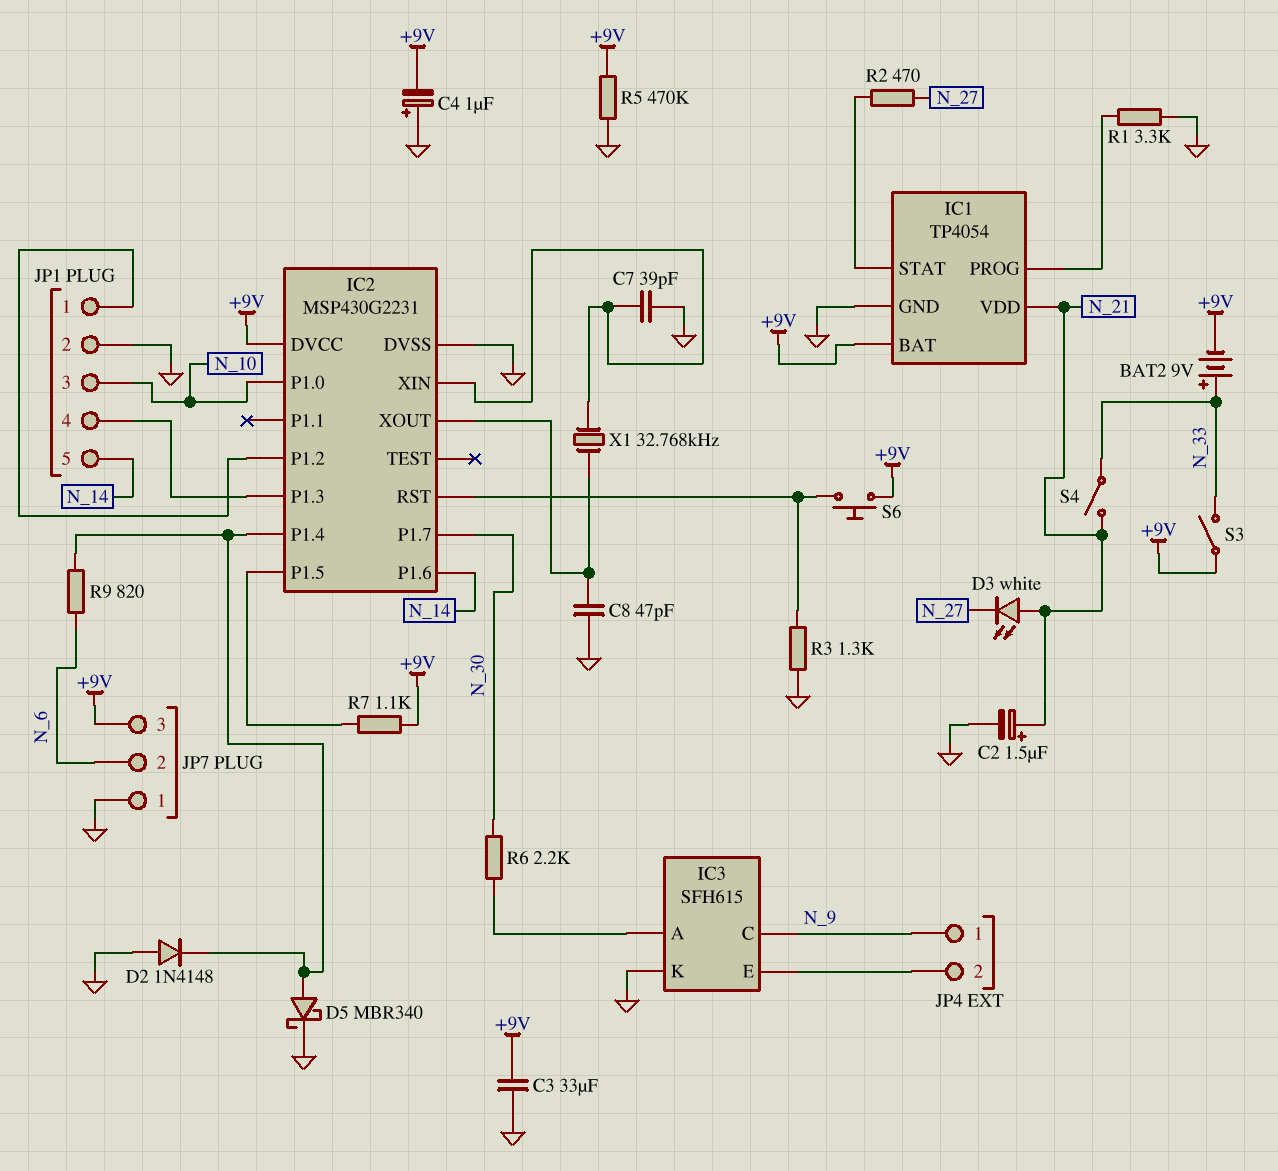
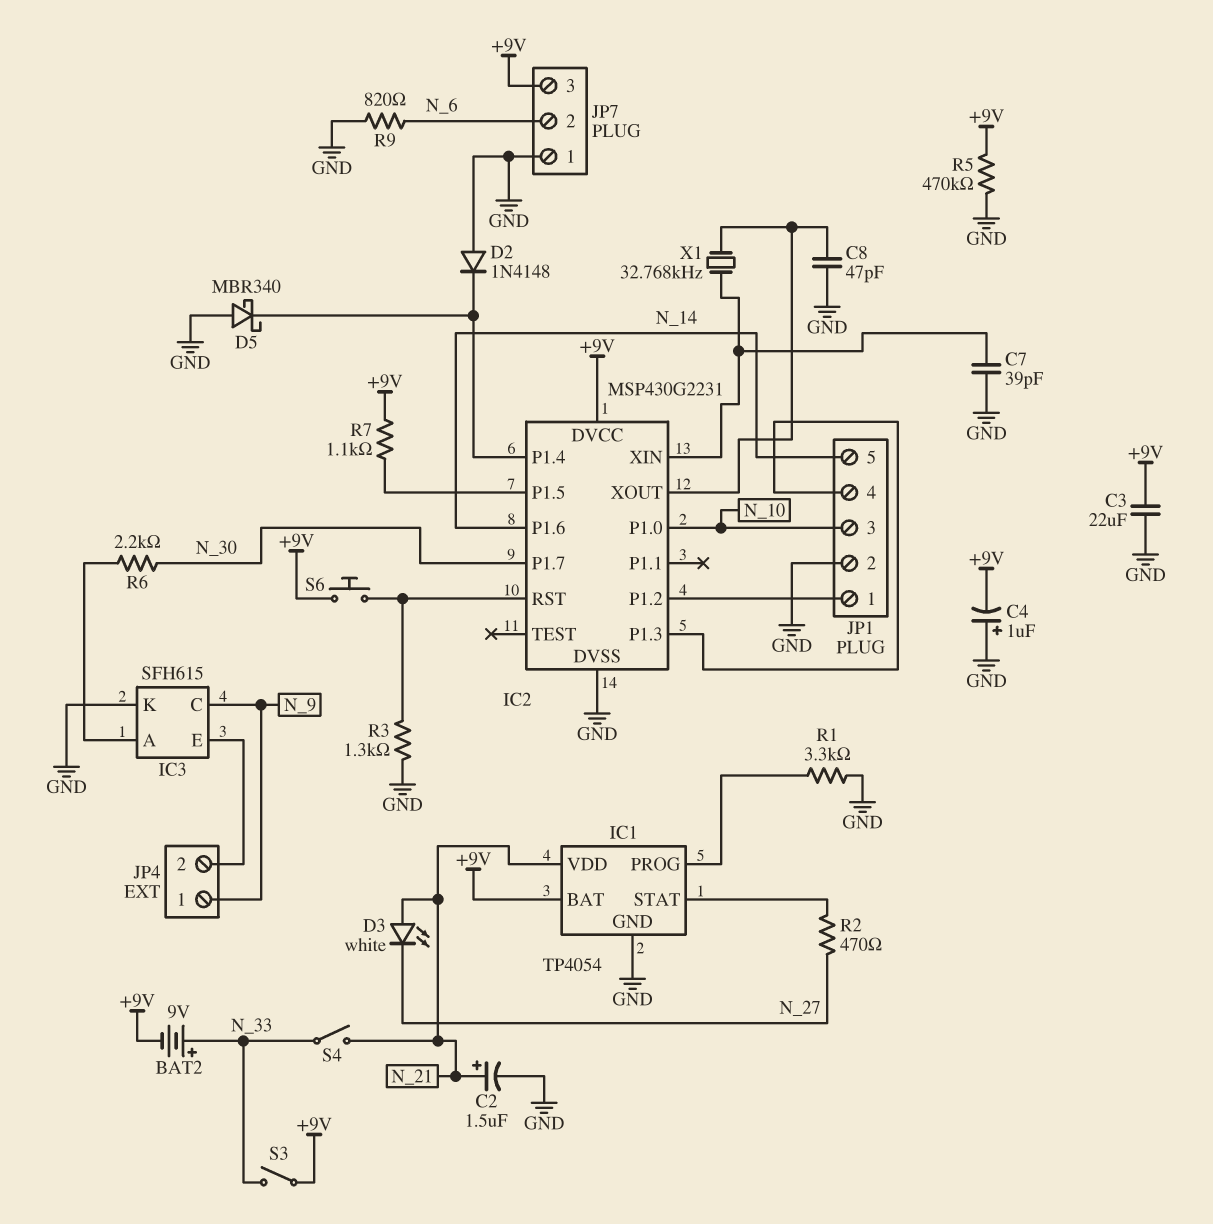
C3: 33uF (+9V, GND) -> 22uF (+9V, GND)
D5: schottky MBR340 (A IC2/P1.4, K GND) -> schottky MBR340 (A GND, K IC2/P1.4)
R9: 820 (IC2/P1.4, N_6) -> 820 (GND, N_6)

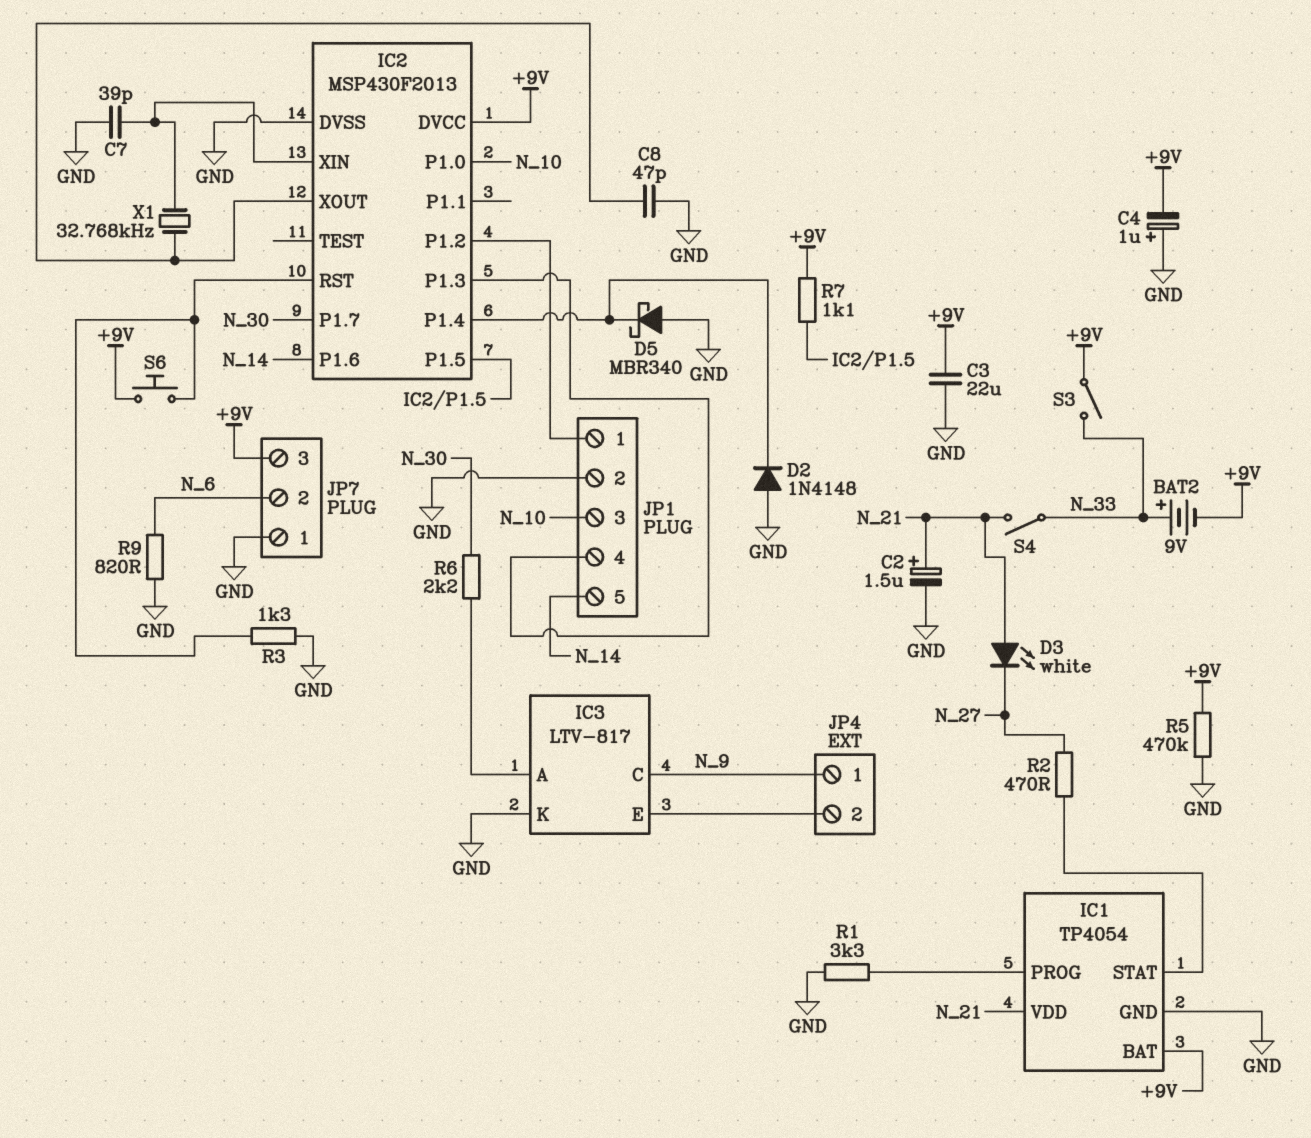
IC2: MSP430G2231 -> MSP430F2013
IC3: SFH615 -> LTV-817

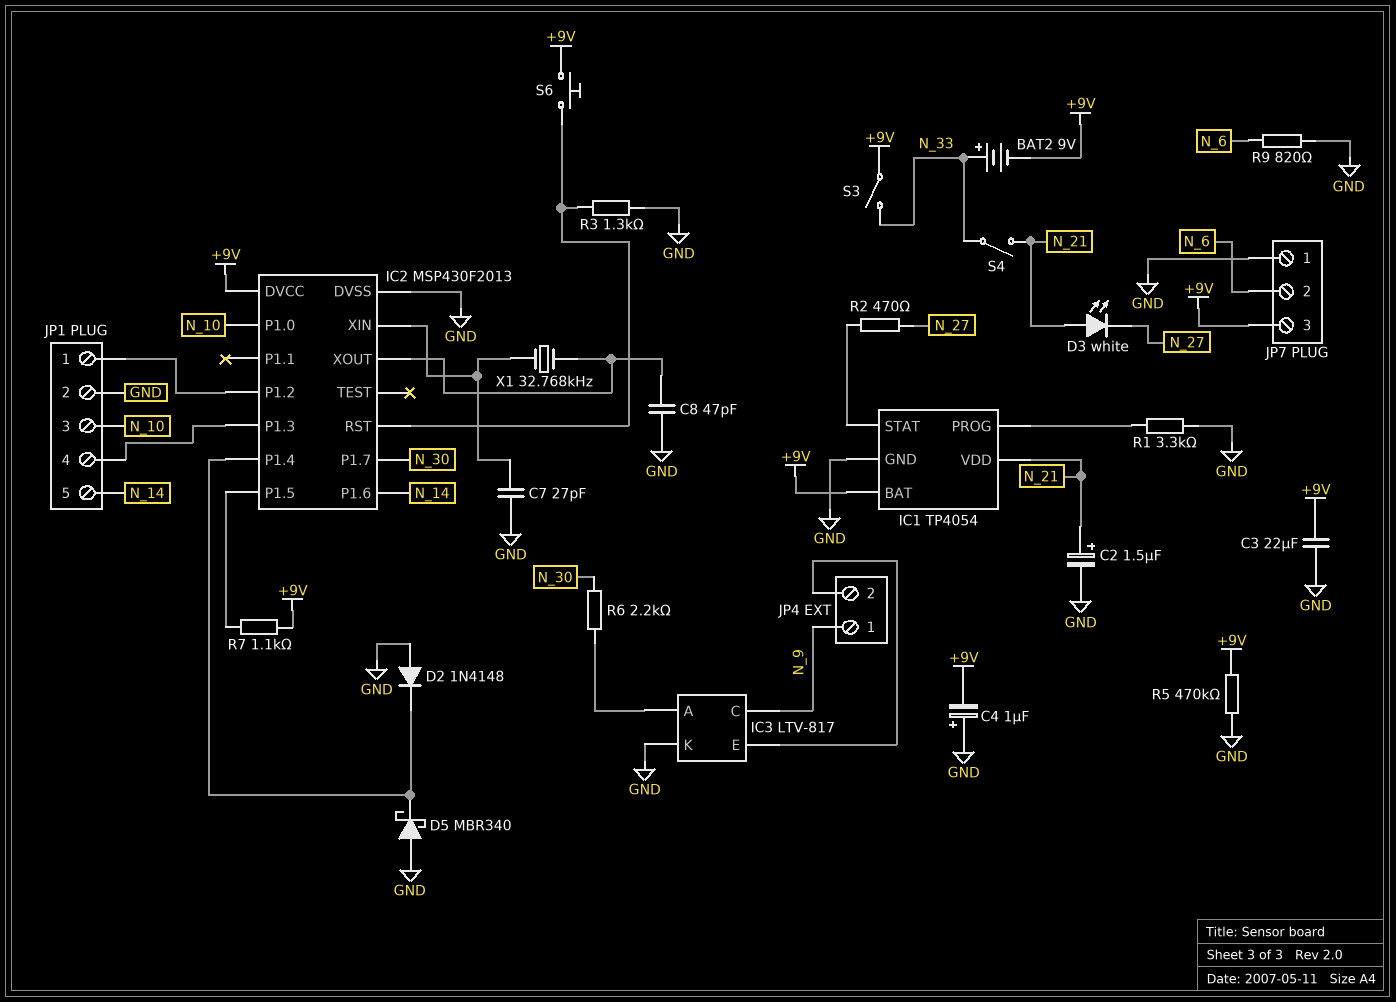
C7: 39pF (GND, IC2/XIN) -> 27pF (GND, IC2/XIN)

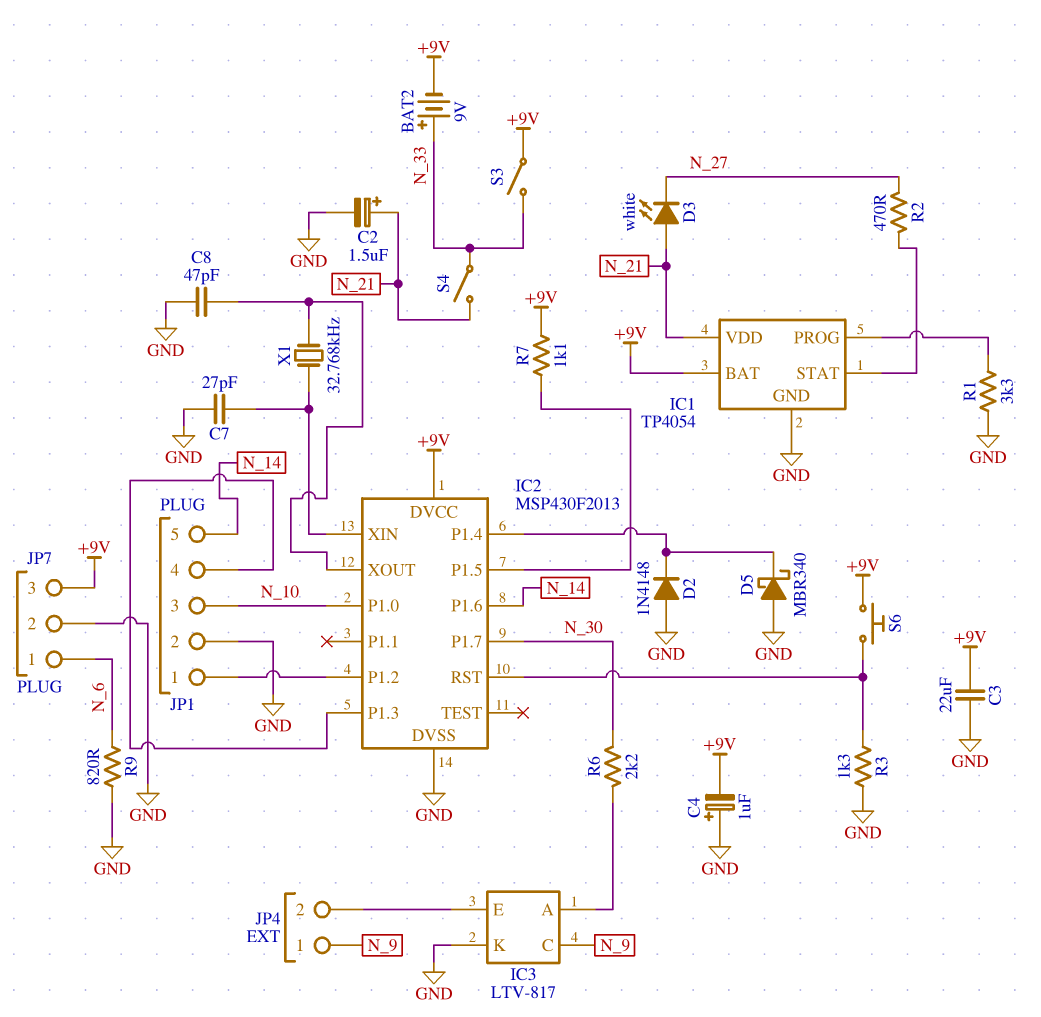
JP7 pin 1: GND -> N_6
JP7 pin 2: N_6 -> GND
R5: 470k (+9V, GND) -> none

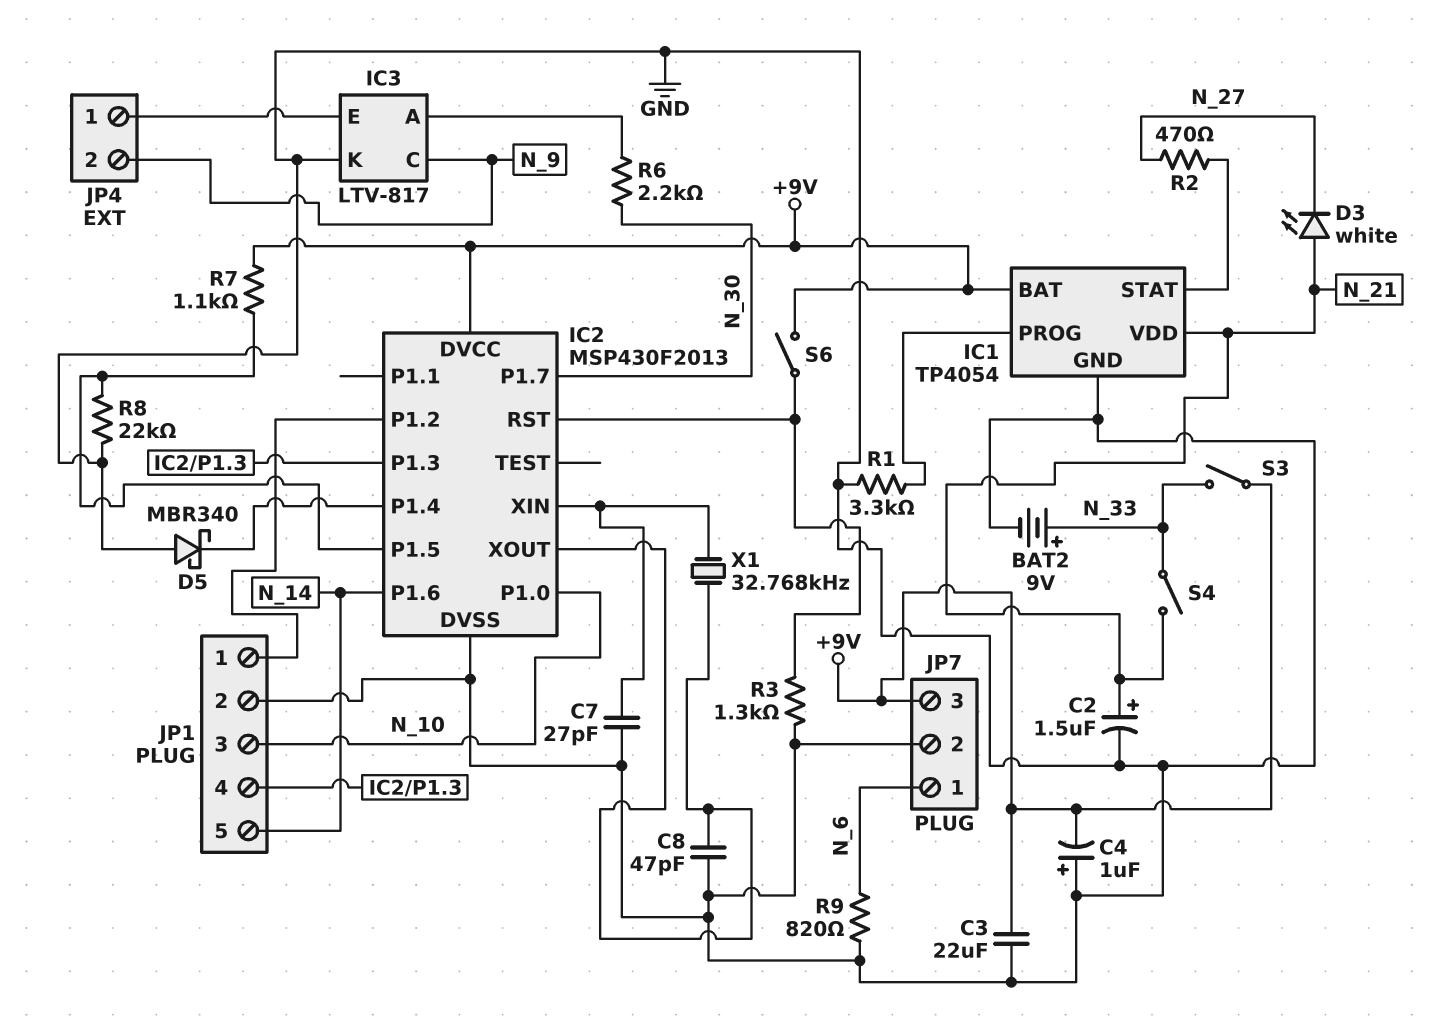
BAT2: 9V (plus N_33, minus +9V) -> 9V (plus N_33, minus GND)
D2: diode 1N4148 (A GND, K IC2/P1.4) -> none
JP4 pin 1: N_9 -> IC3/E
JP4 pin 2: IC3/E -> N_9
R8: none -> 22k (GND, IC2/P1.5)
S6: button (+9V, IC2/RST) -> switch (+9V, IC2/RST)

